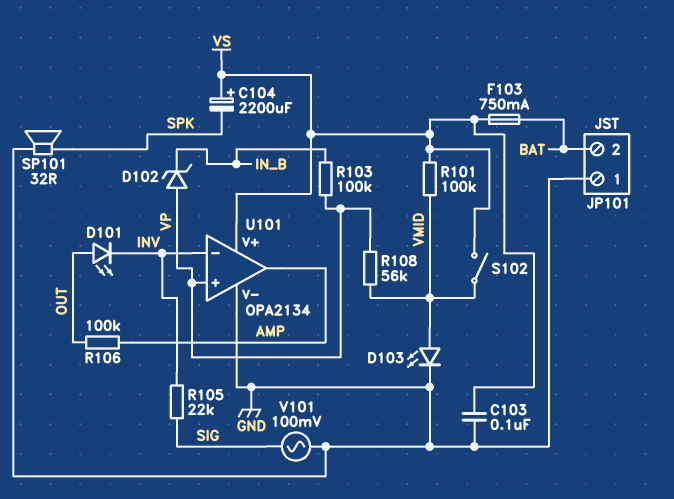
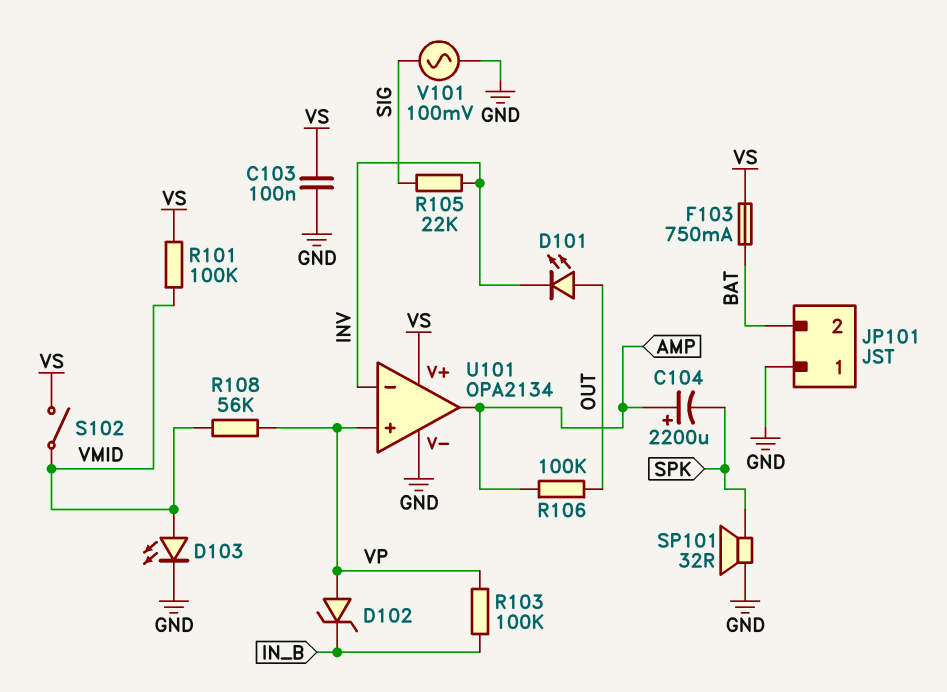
C104: 2200uF (plus VS, minus SPK) -> 2200uF (plus AMP, minus SPK)

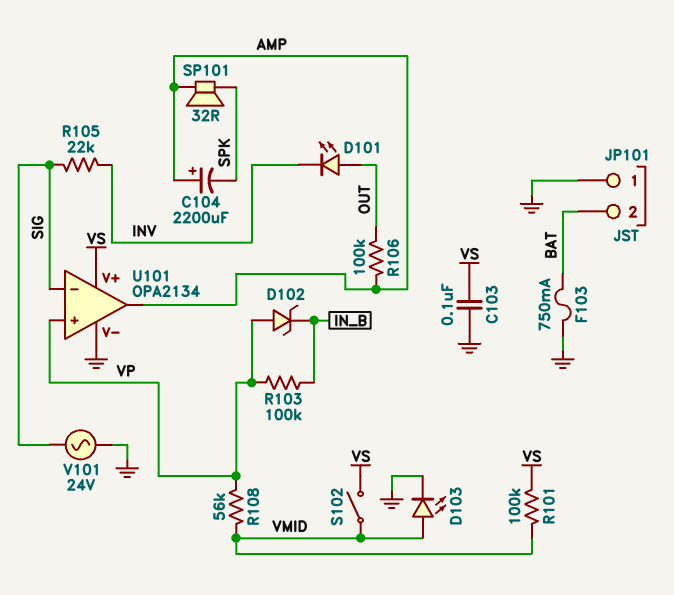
F103: 750mA (BAT, VS) -> 750mA (BAT, GND)
SP101: speaker 32R (GND, SPK) -> speaker 32R (AMP, SPK)
U101 pin in-: INV -> SIG
V101: AC 100mV (GND, SIG) -> AC 24V (GND, SIG)

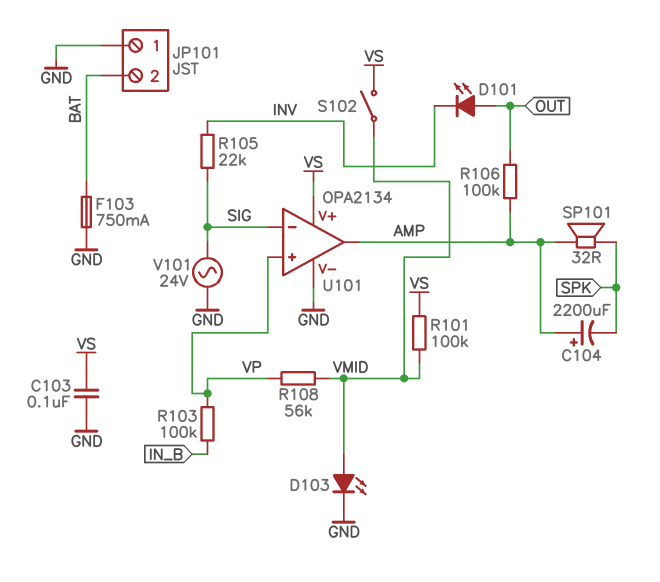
D102: zener (A VP, K IN_B) -> none

